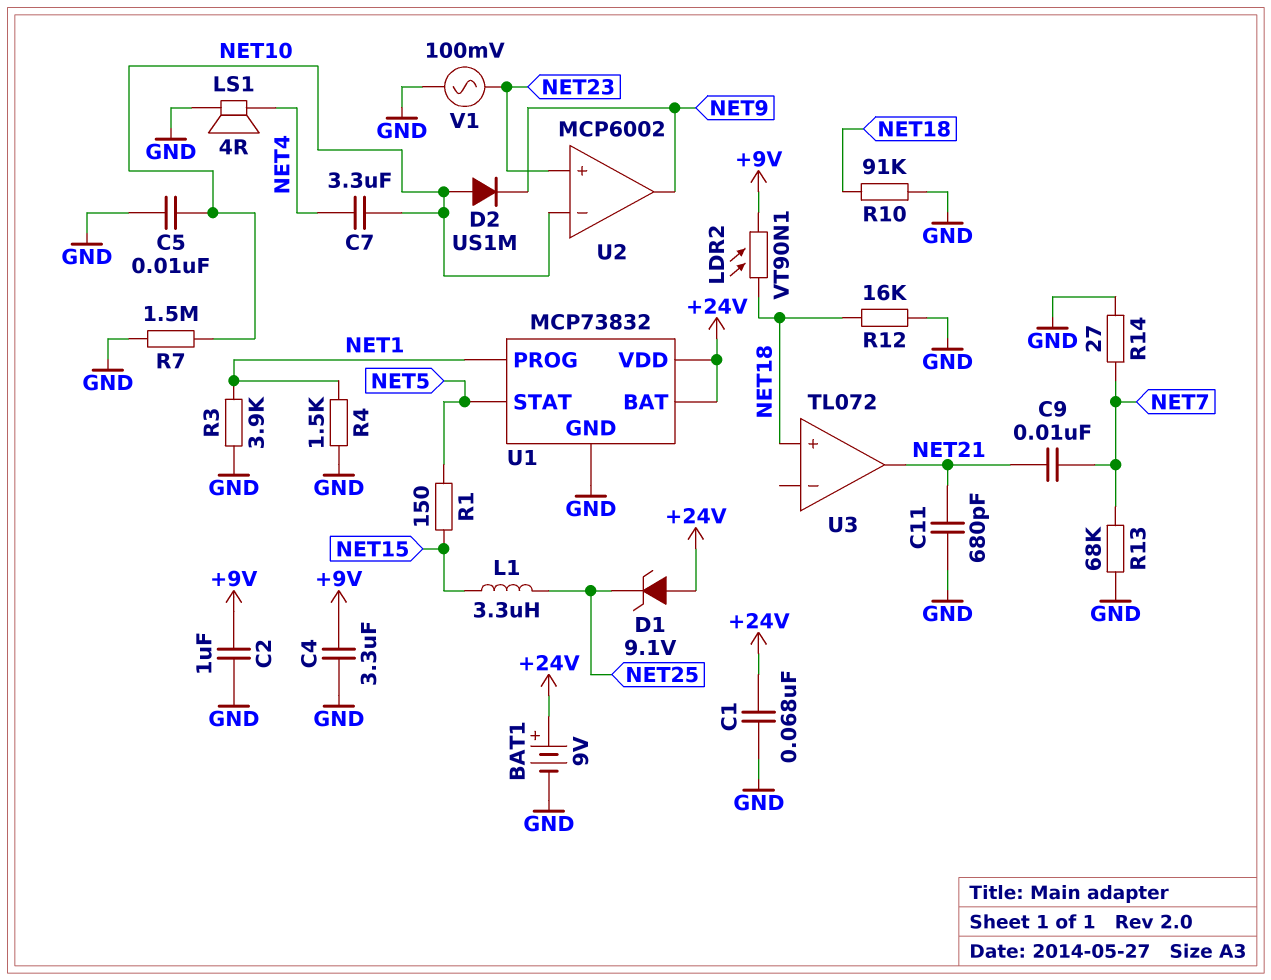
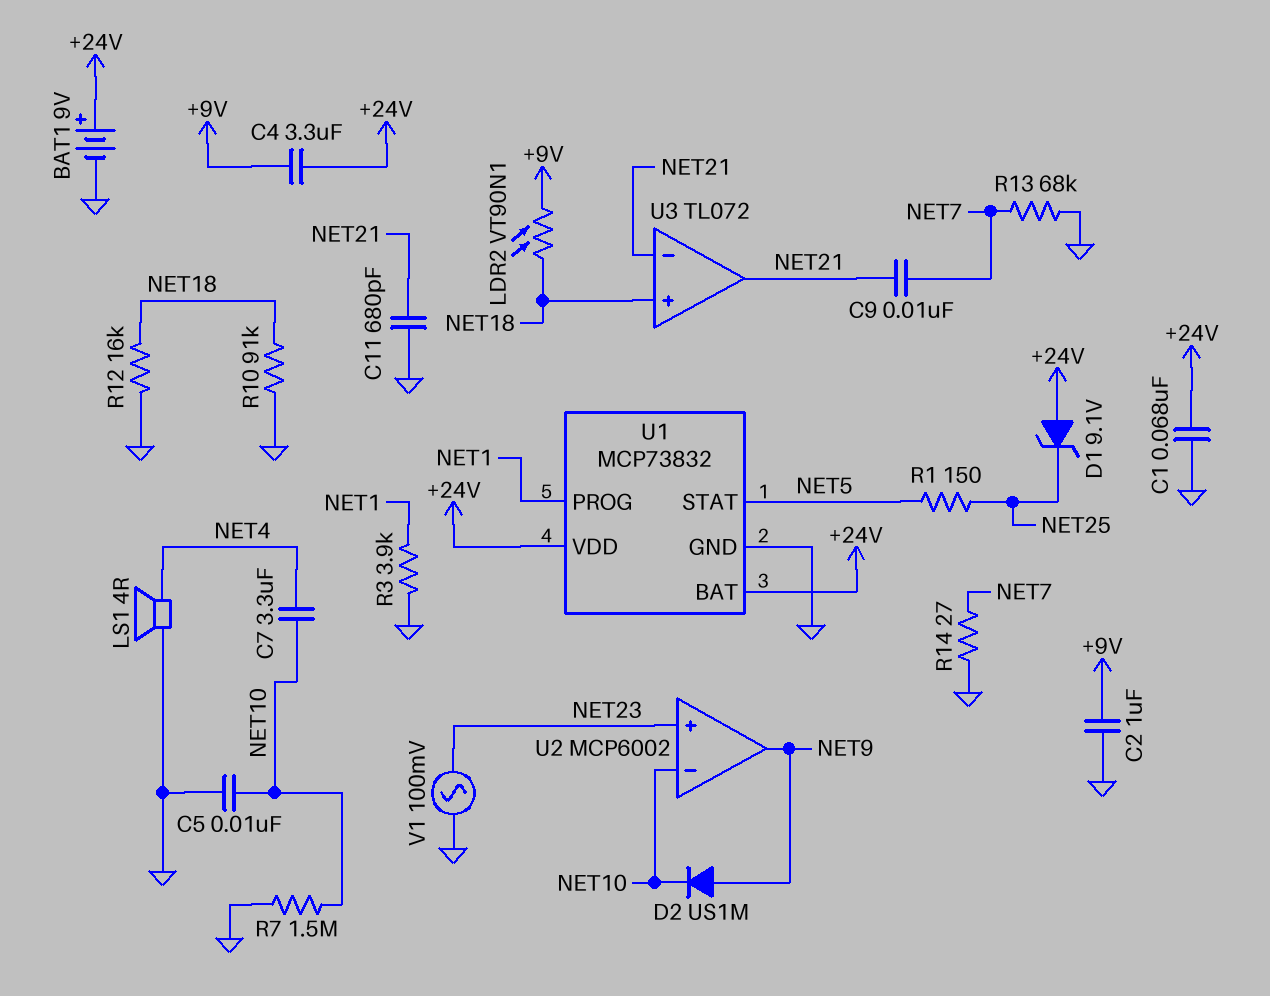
C4: 3.3uF (+9V, GND) -> 3.3uF (+9V, +24V)
D2: diode US1M (A NET10, K NET9) -> diode US1M (A NET9, K NET10)
L1: 3.3uH (NET15, NET25) -> none
R1: 150 (NET5, NET15) -> 150 (NET5, NET25)
R4: 1.5k (GND, NET1) -> none
U3 pin in-: none -> NET21

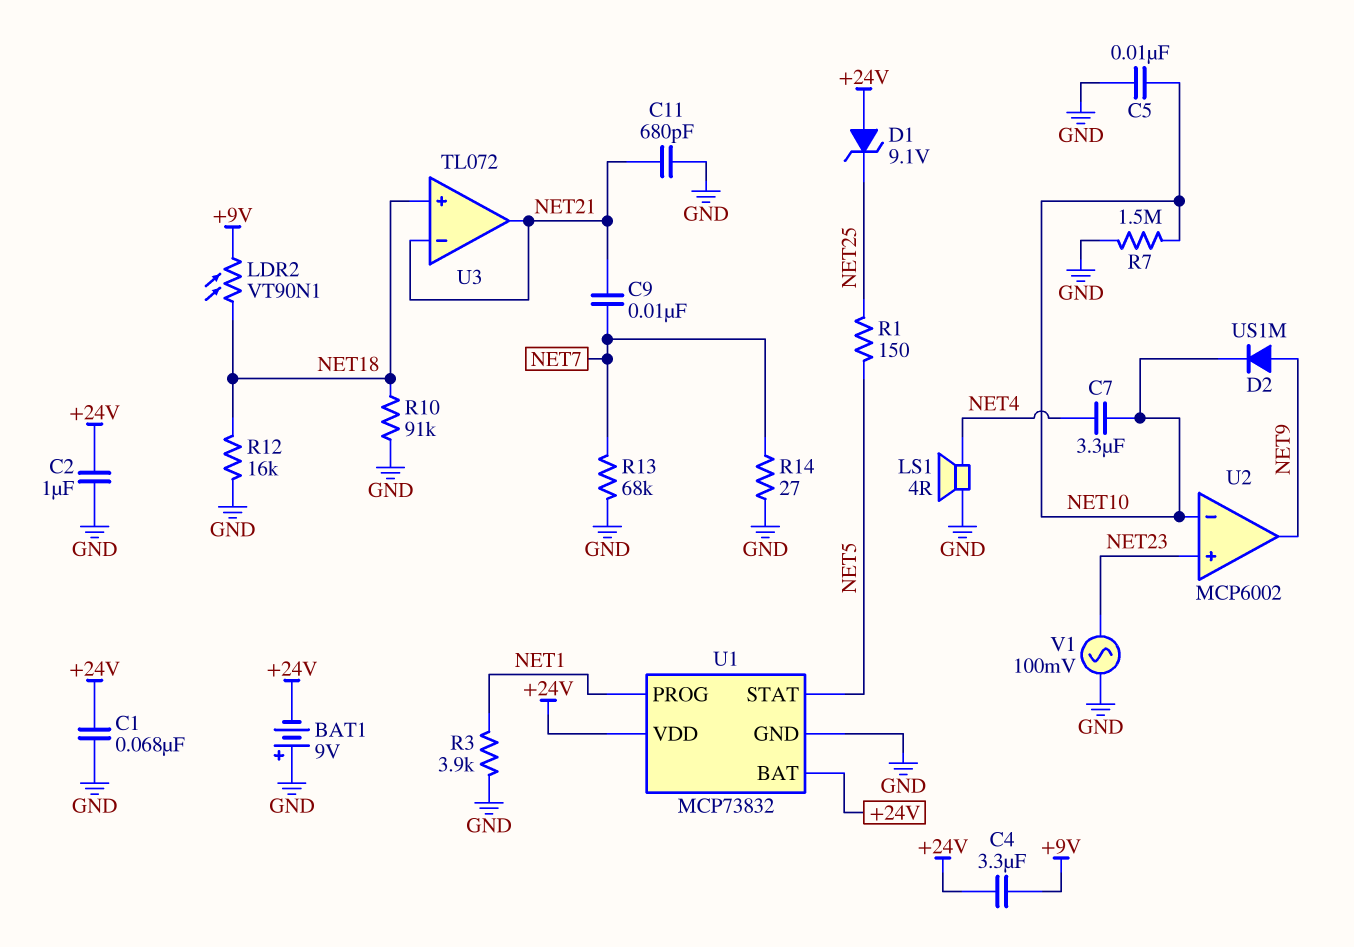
BAT1: 9V (plus +24V, minus GND) -> 9V (plus GND, minus +24V)
C2: 1uF (+9V, GND) -> 1uF (+24V, GND)

